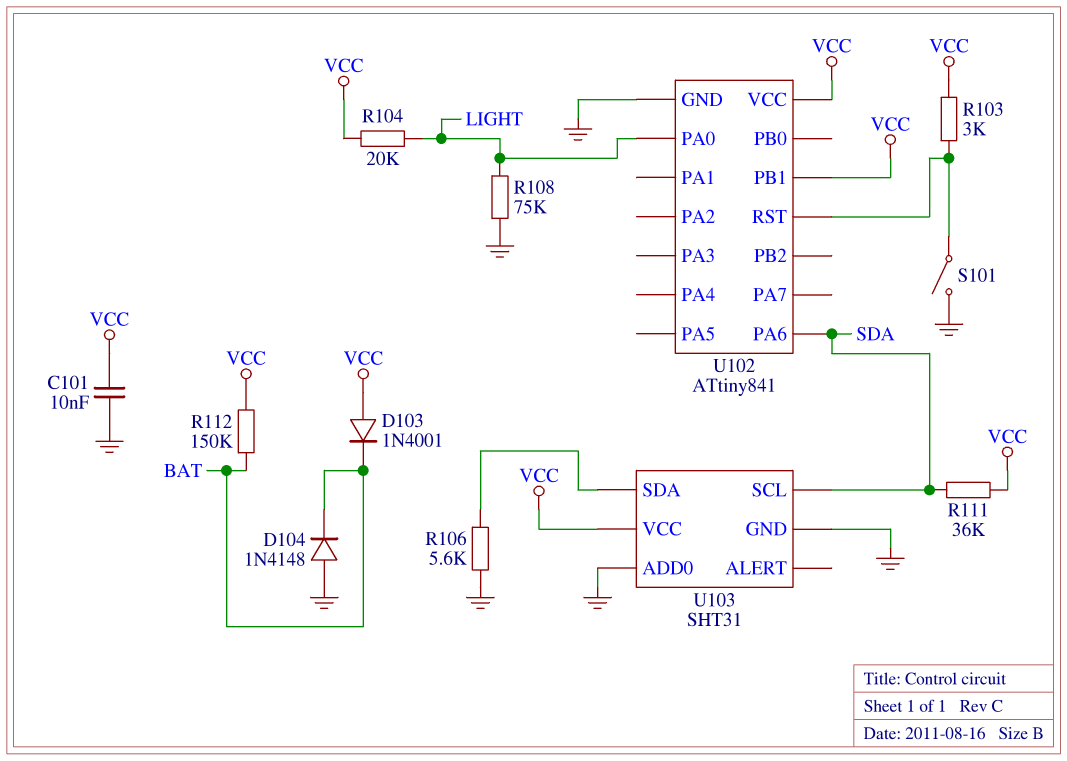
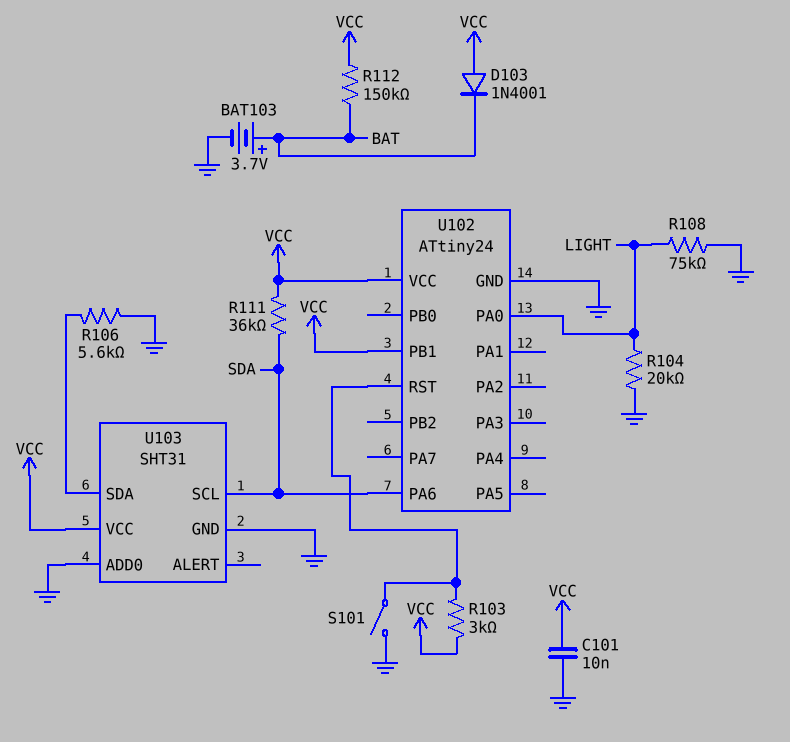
BAT103: none -> 3.7V (plus BAT, minus GND)
D104: diode 1N4148 (A GND, K BAT) -> none
R104: 20k (LIGHT, VCC) -> 20k (GND, LIGHT)
U102: ATtiny841 -> ATtiny24

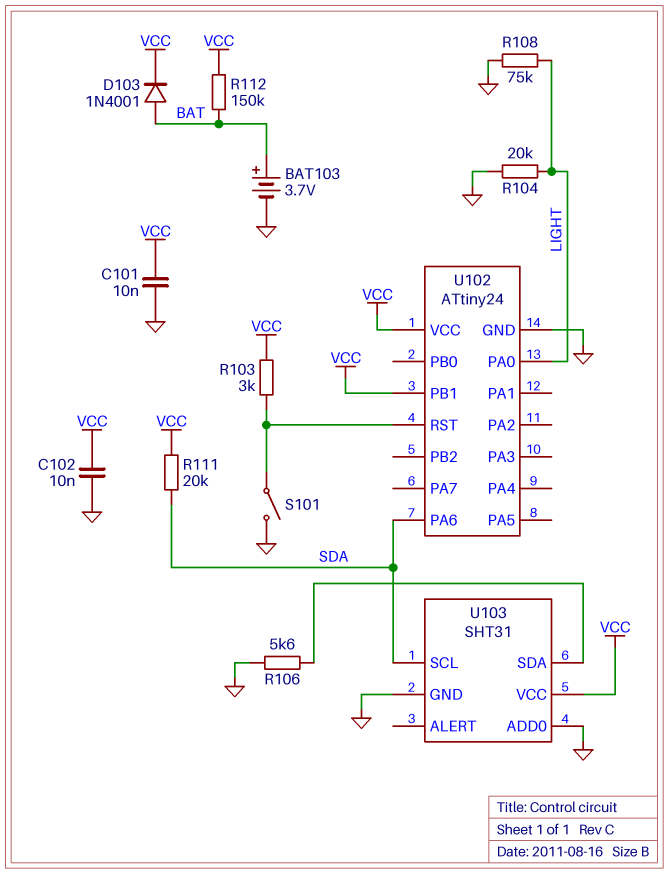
C102: none -> 10nF (GND, VCC)
D103: diode 1N4001 (A VCC, K BAT) -> diode 1N4001 (A BAT, K VCC)
R111: 36k (SDA, VCC) -> 20k (SDA, VCC)

